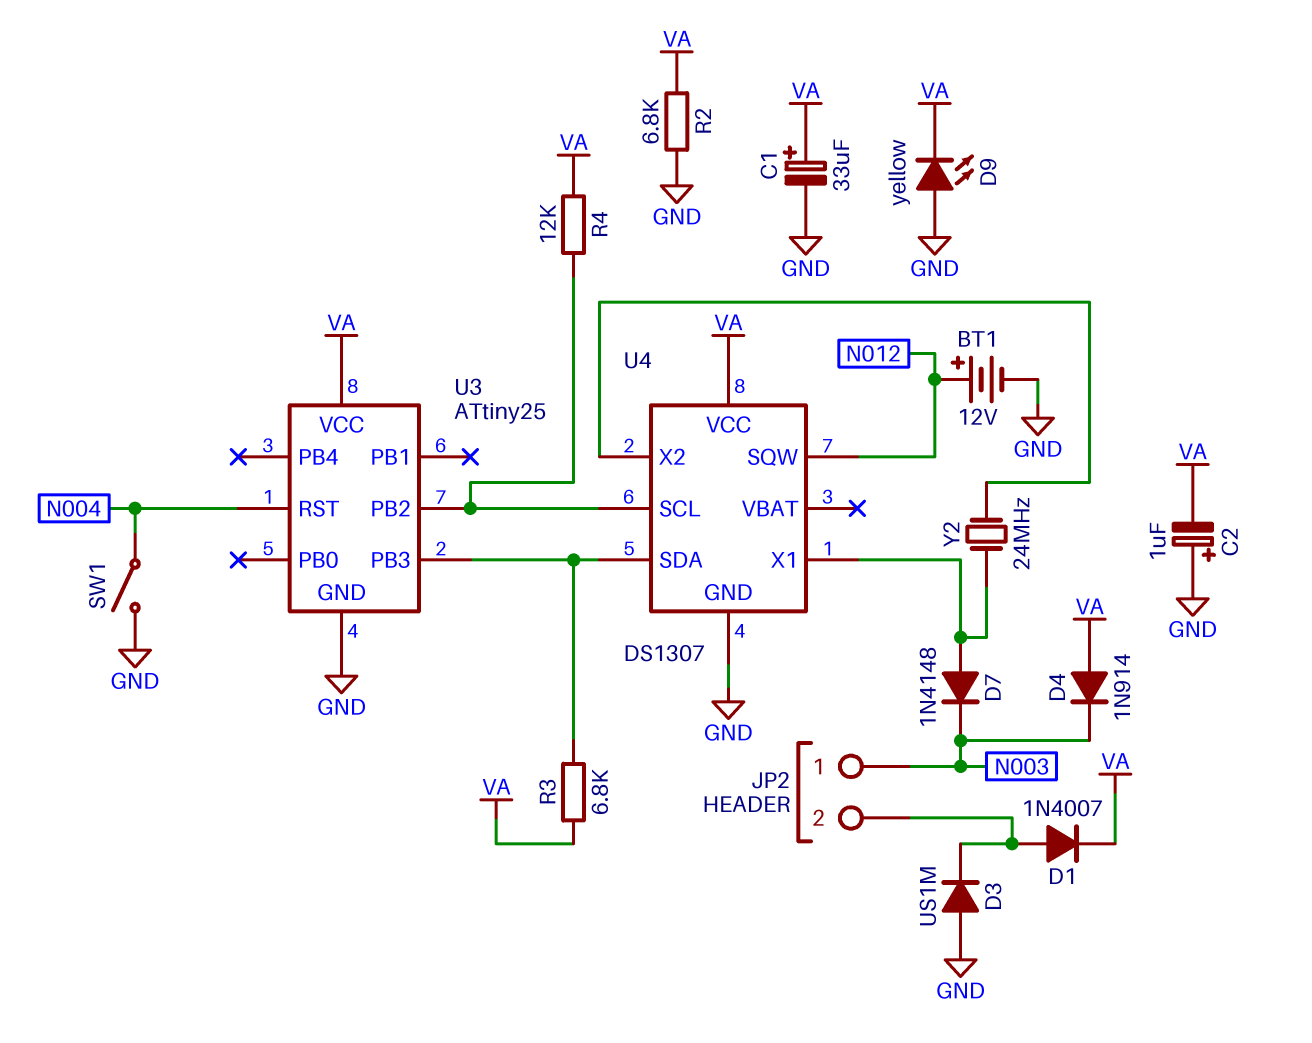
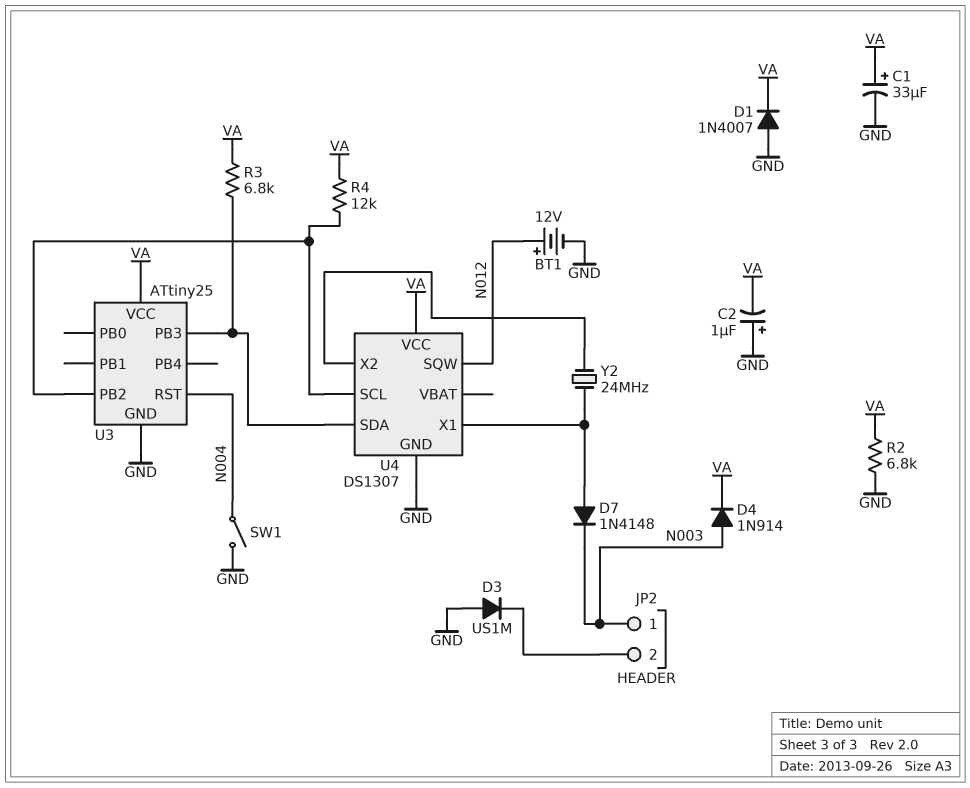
D1: diode 1N4007 (A JP2/2, K VA) -> diode 1N4007 (A GND, K VA)
D4: diode 1N914 (A VA, K N003) -> diode 1N914 (A N003, K VA)
D9: LED yellow (A GND, K VA) -> none

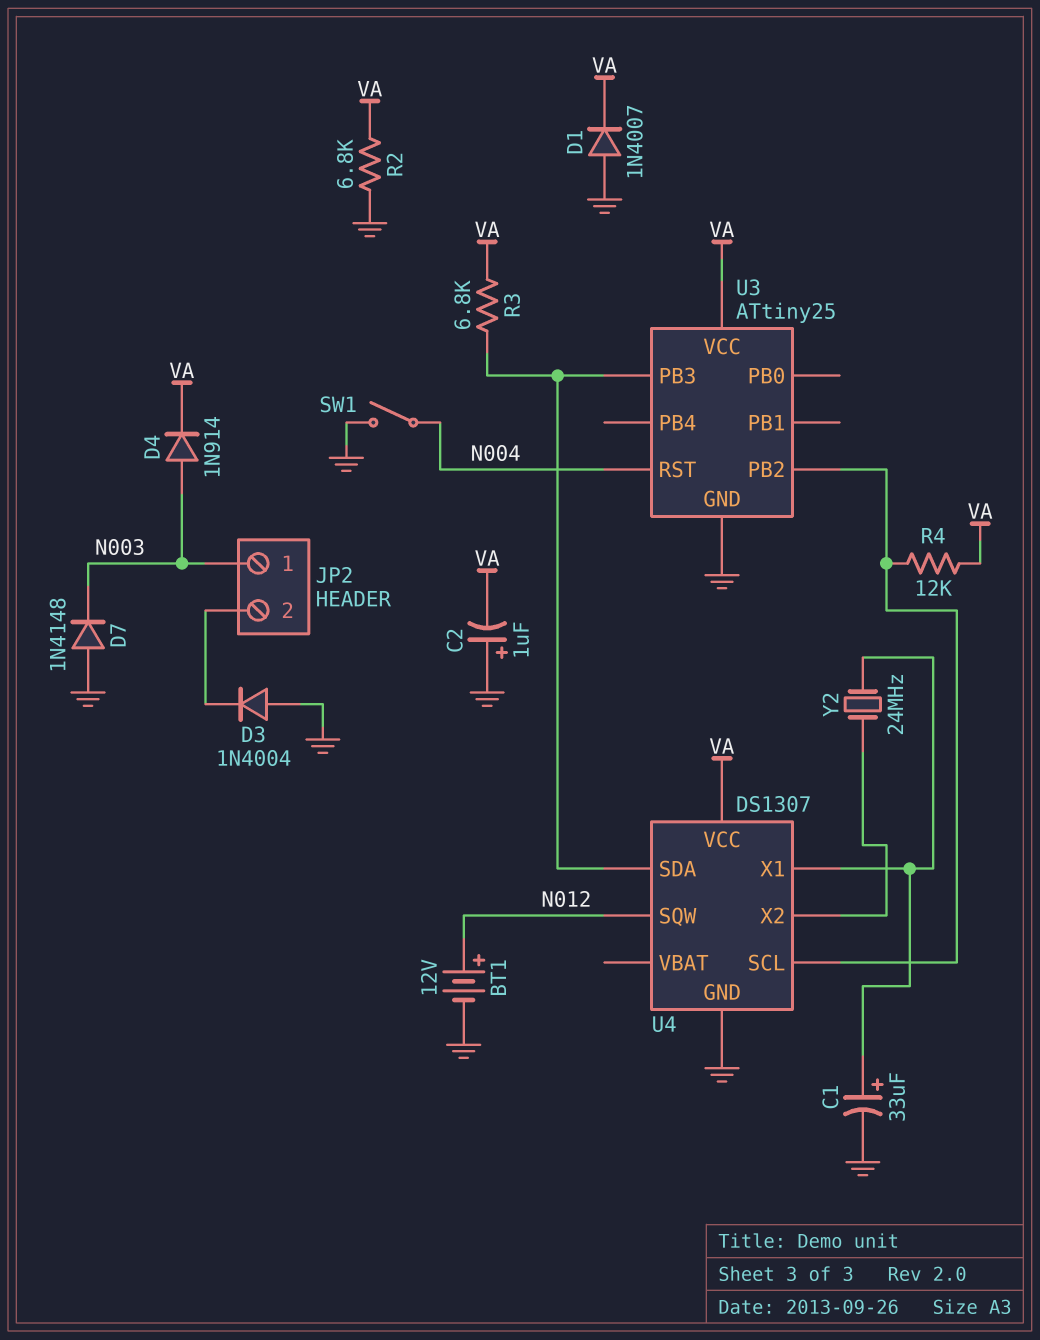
C1: 33uF (plus VA, minus GND) -> 33uF (plus U4/X1, minus GND)
D3: diode US1M (A GND, K JP2/2) -> diode 1N4004 (A GND, K JP2/2)
D7: diode 1N4148 (A U4/X1, K N003) -> diode 1N4148 (A GND, K N003)

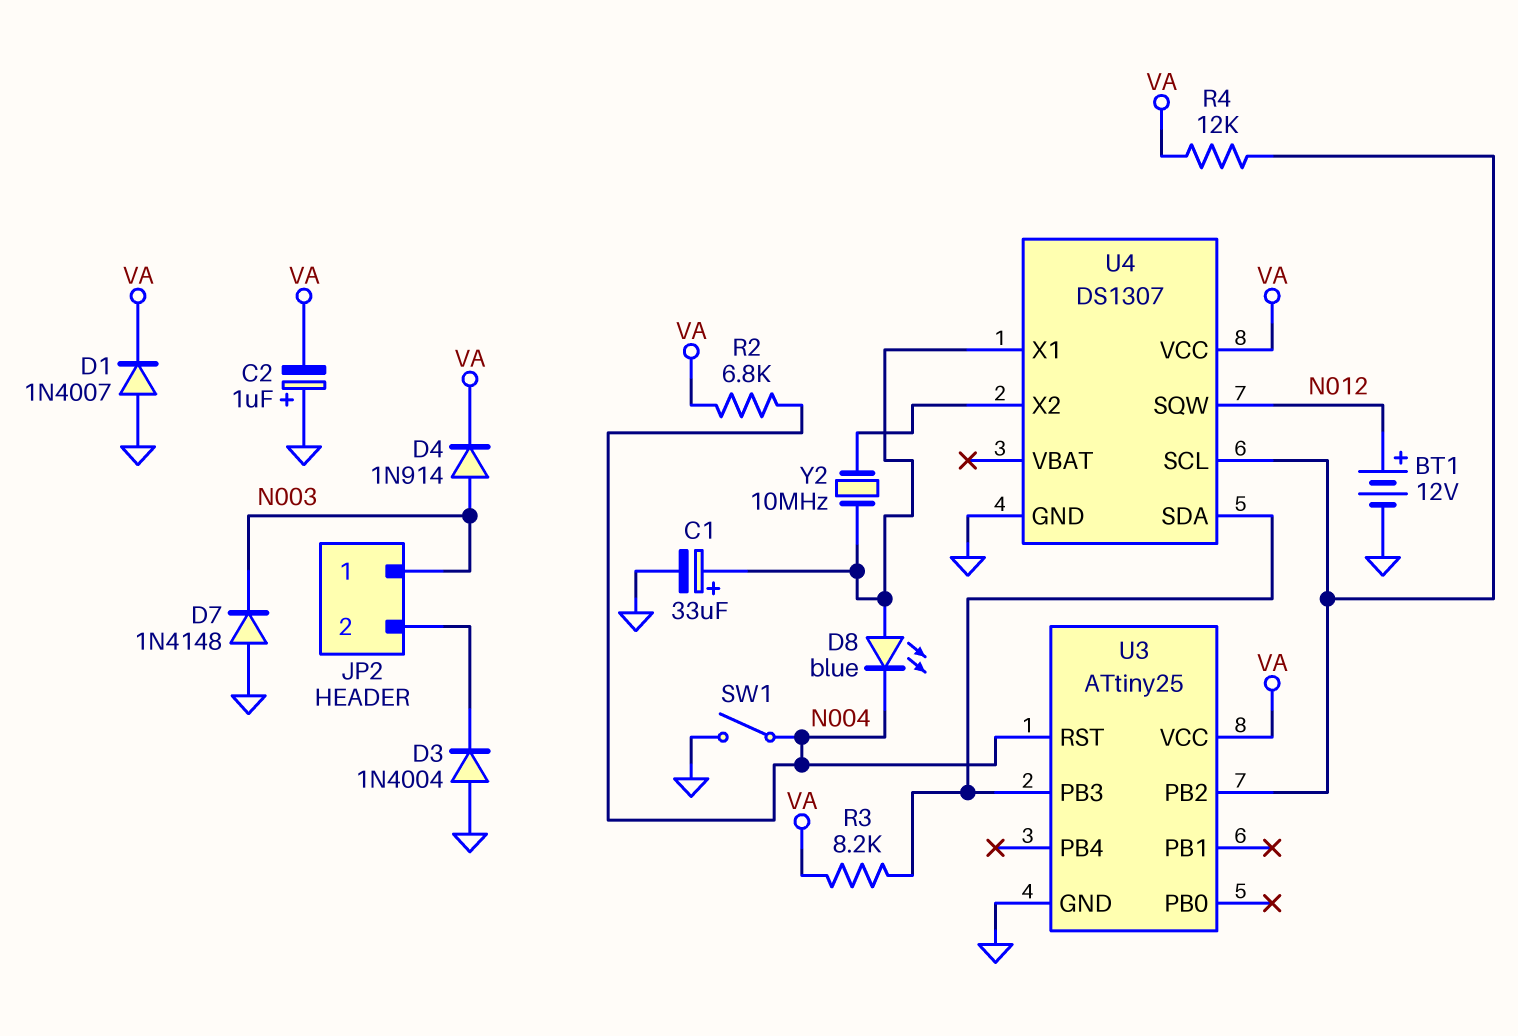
D8: none -> LED blue (A U4/X1, K N004)
R2: 6.8k (GND, VA) -> 6.8k (N004, VA)
R3: 6.8k (U3/PB3, VA) -> 8.2k (U3/PB3, VA)
Y2: 24MHz (U4/X1, U4/X2) -> 10MHz (U4/X1, U4/X2)

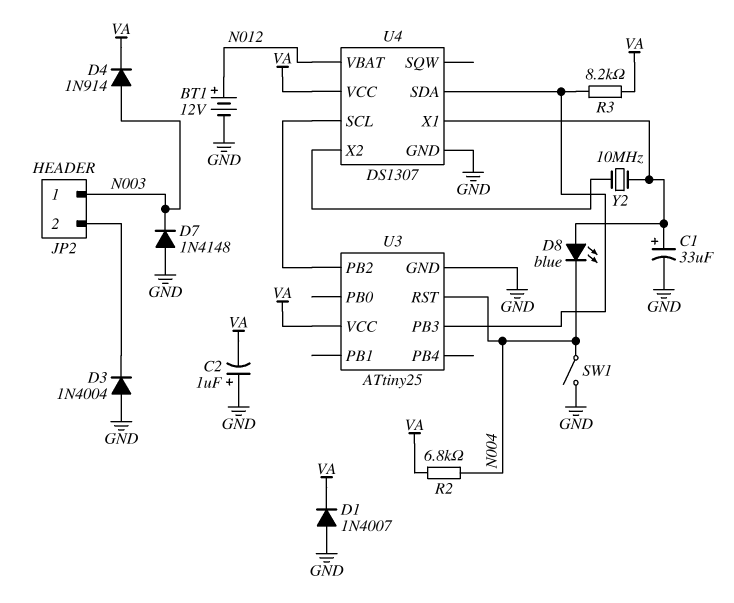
R4: 12k (U3/PB2, VA) -> none
U4 pin SQW: N012 -> none
U4 pin VBAT: none -> N012

